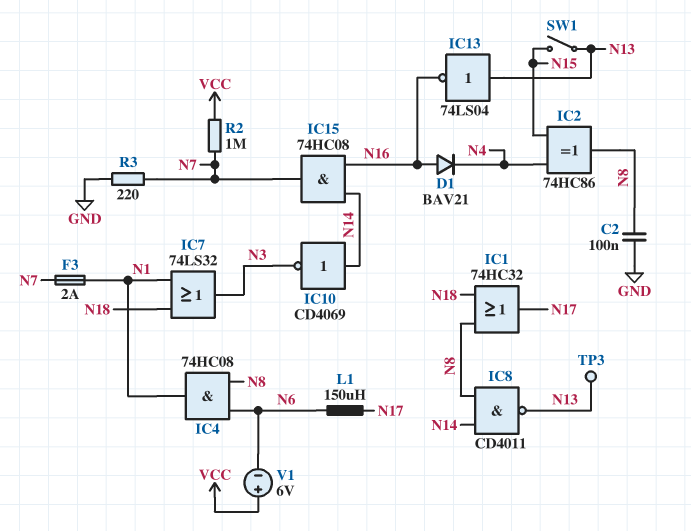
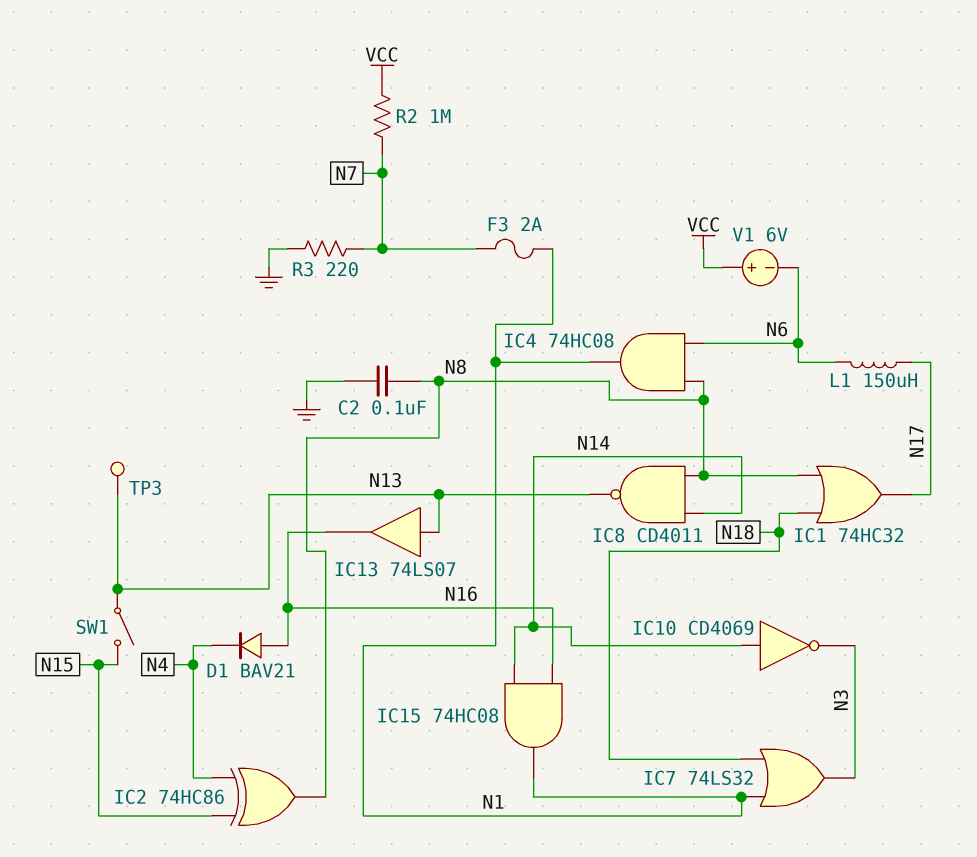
IC13: NOT 74LS04 (in N13, out N16) -> buffer 74LS07 (in N13, out N16)
IC15: AND 74HC08 (in N14, in N16, out N7) -> AND 74HC08 (in N14, in N16, out N1)

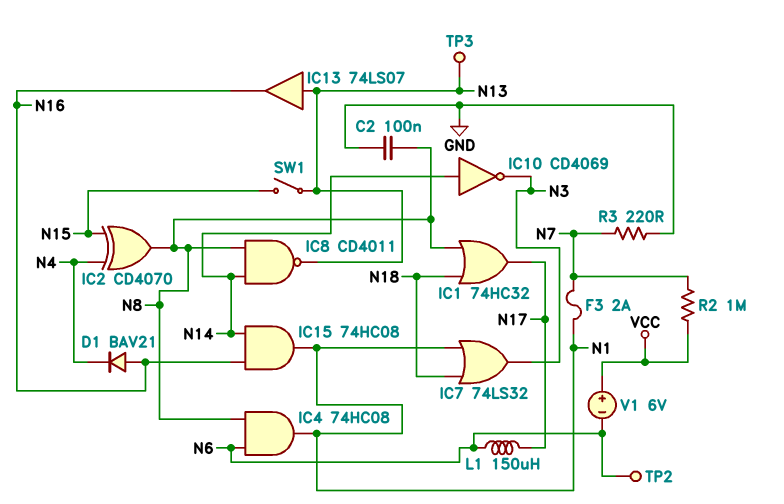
IC2: XOR 74HC86 (in N4, in N15, out N8) -> XOR CD4070 (in N4, in N15, out N8)
TP2: none -> test point (N6)

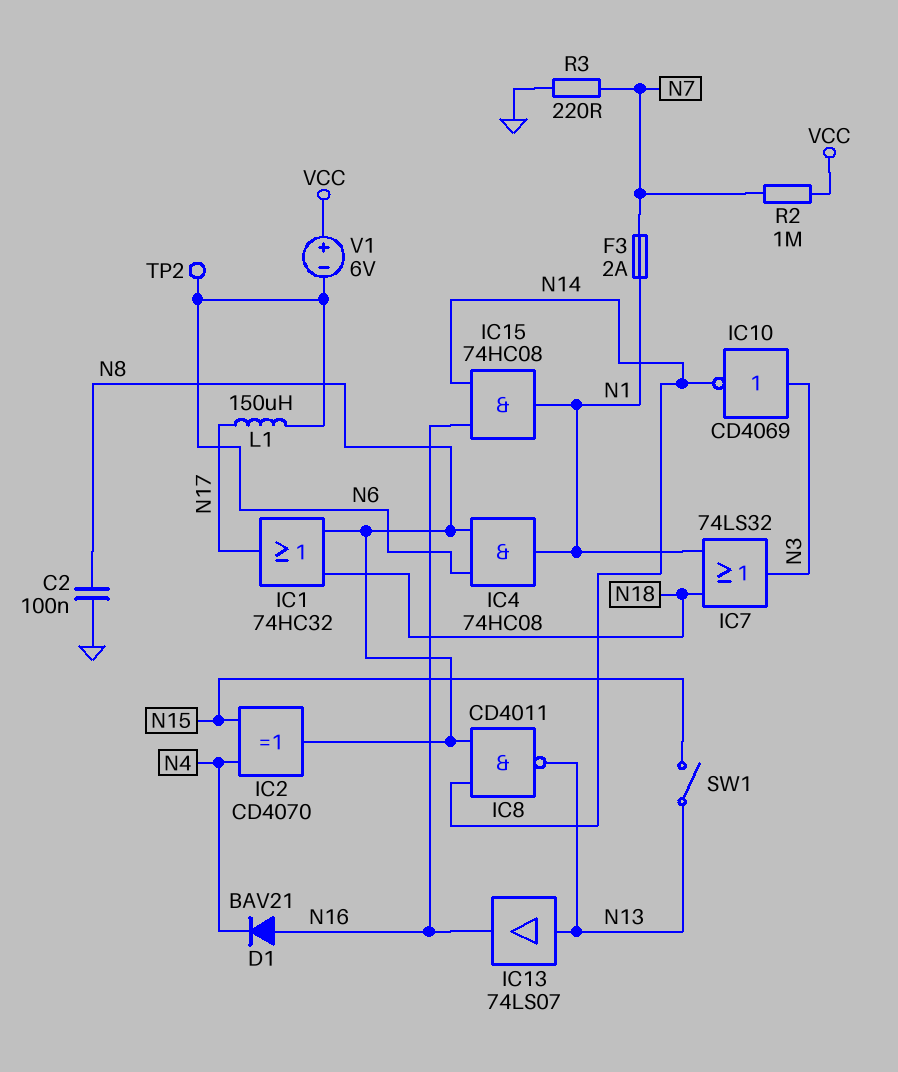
IC10: NOT CD4069 (in N14, out N3) -> NOT CD4069 (in N3, out N14)
TP3: test point (N13) -> none

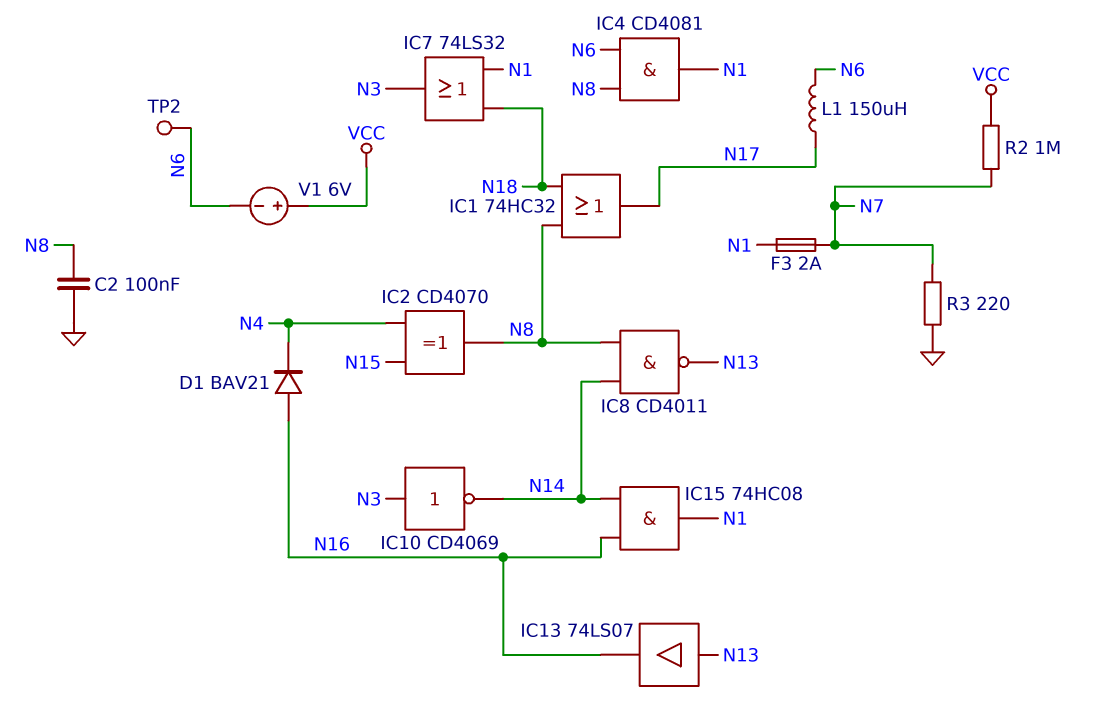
IC4: AND 74HC08 (in N6, in N8, out N1) -> AND CD4081 (in N6, in N8, out N1)
SW1: switch (N13, N15) -> none

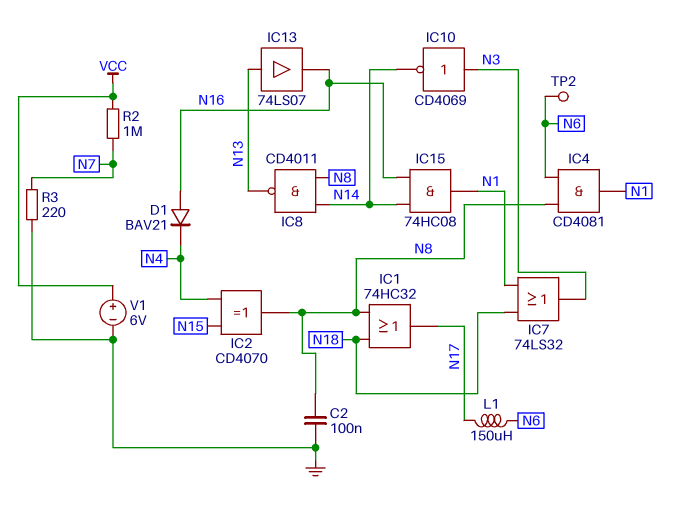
F3: 2A (N1, N7) -> none
V1: 6V (plus VCC, minus N6) -> 6V (plus VCC, minus GND)

